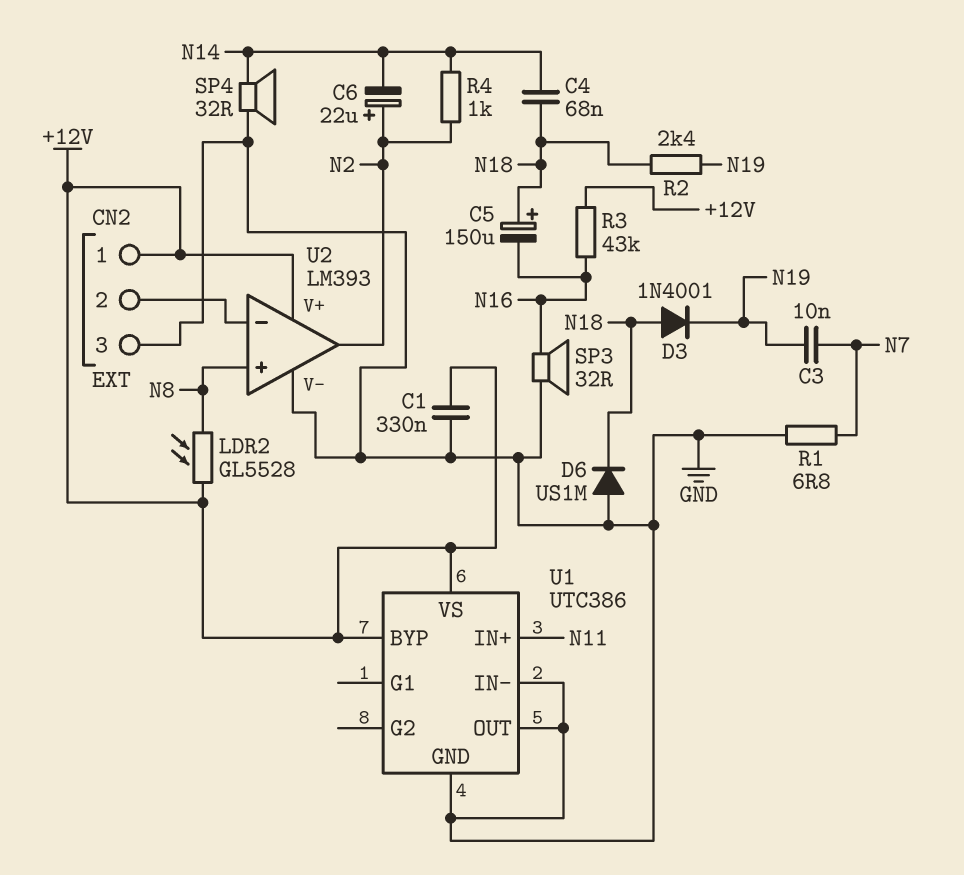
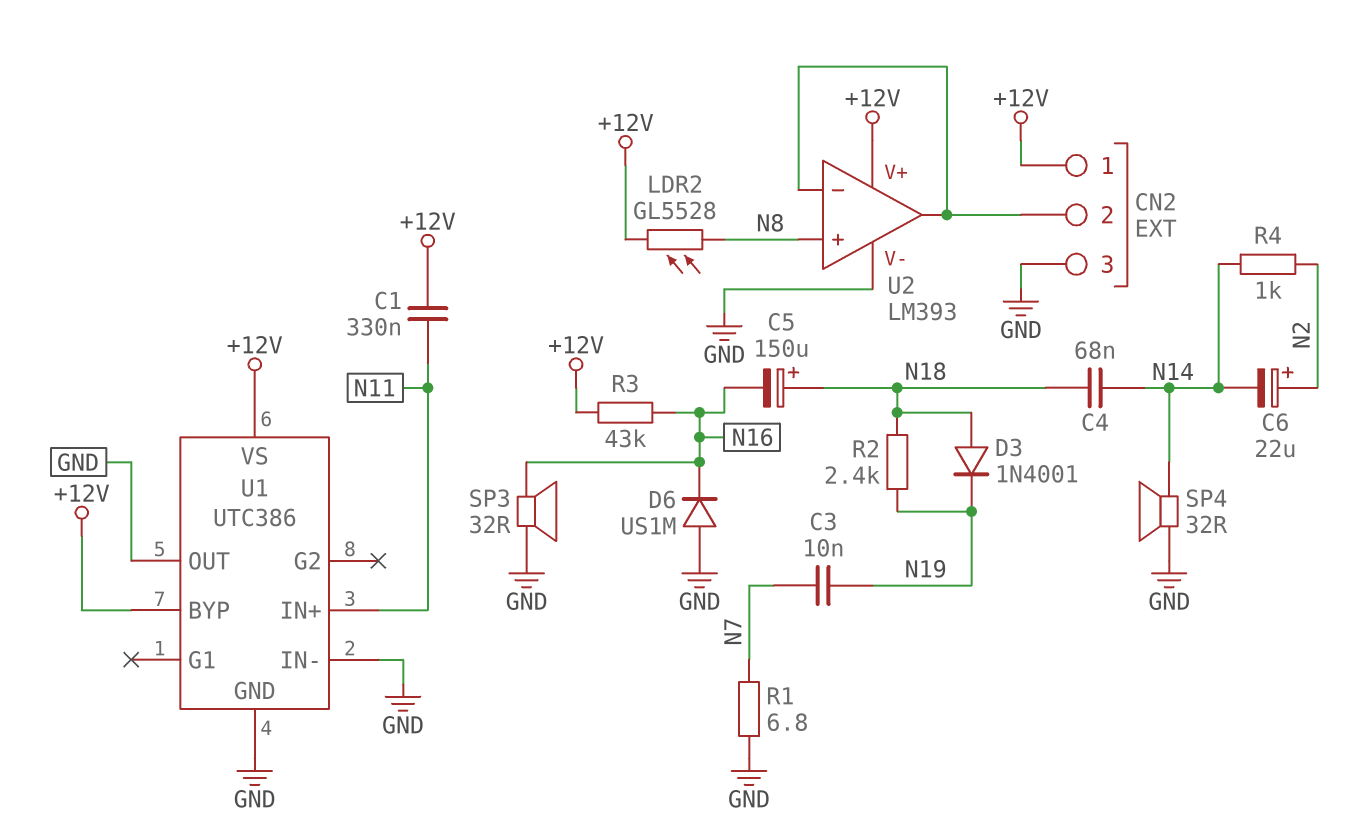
C1: 330nF (+12V, GND) -> 330nF (+12V, N11)
D6: diode US1M (A GND, K N18) -> diode US1M (A GND, K N16)
U2 pin out: N2 -> CN2/2

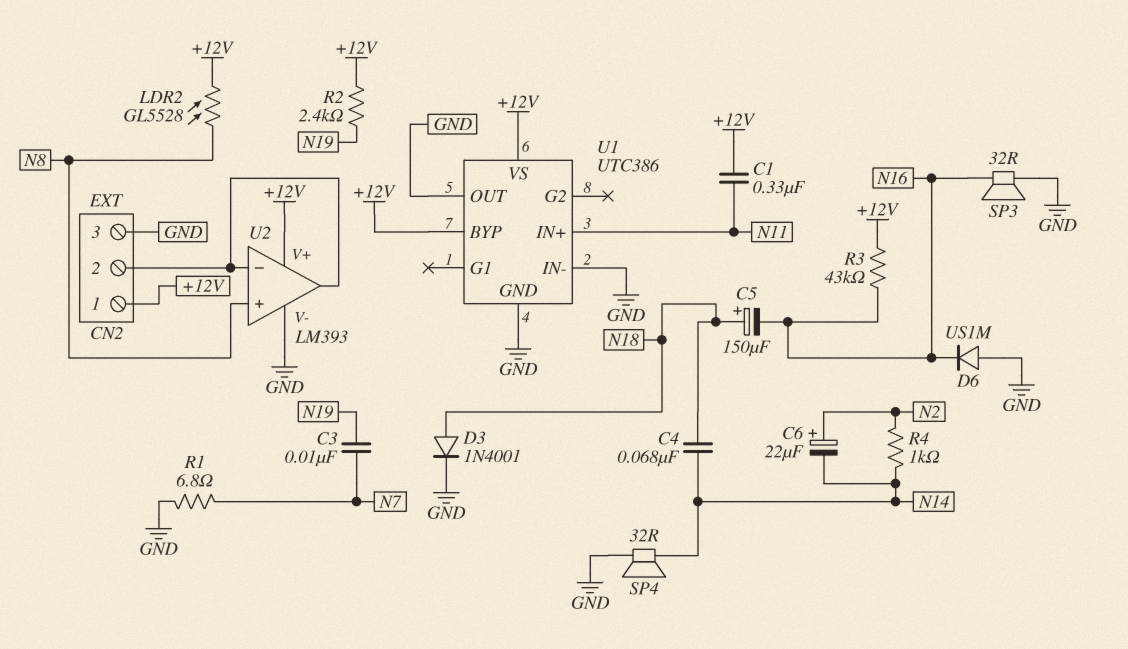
D3: diode 1N4001 (A N18, K N19) -> diode 1N4001 (A N18, K GND)
R2: 2.4k (N18, N19) -> 2.4k (+12V, N19)

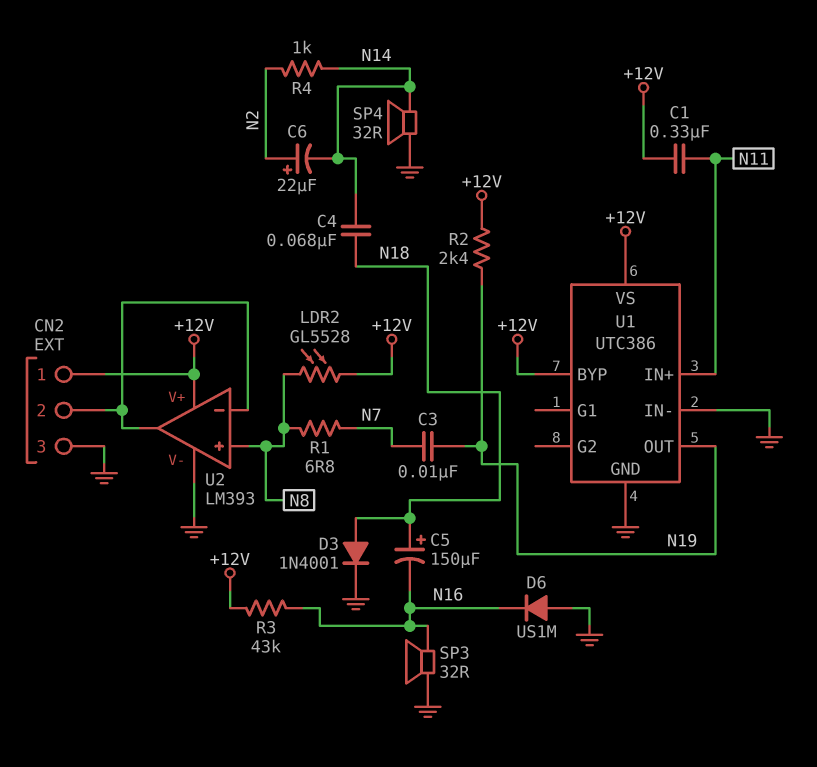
R1: 6.8 (GND, N7) -> 6.8 (N7, N8)
U1 pin OUT: GND -> N19

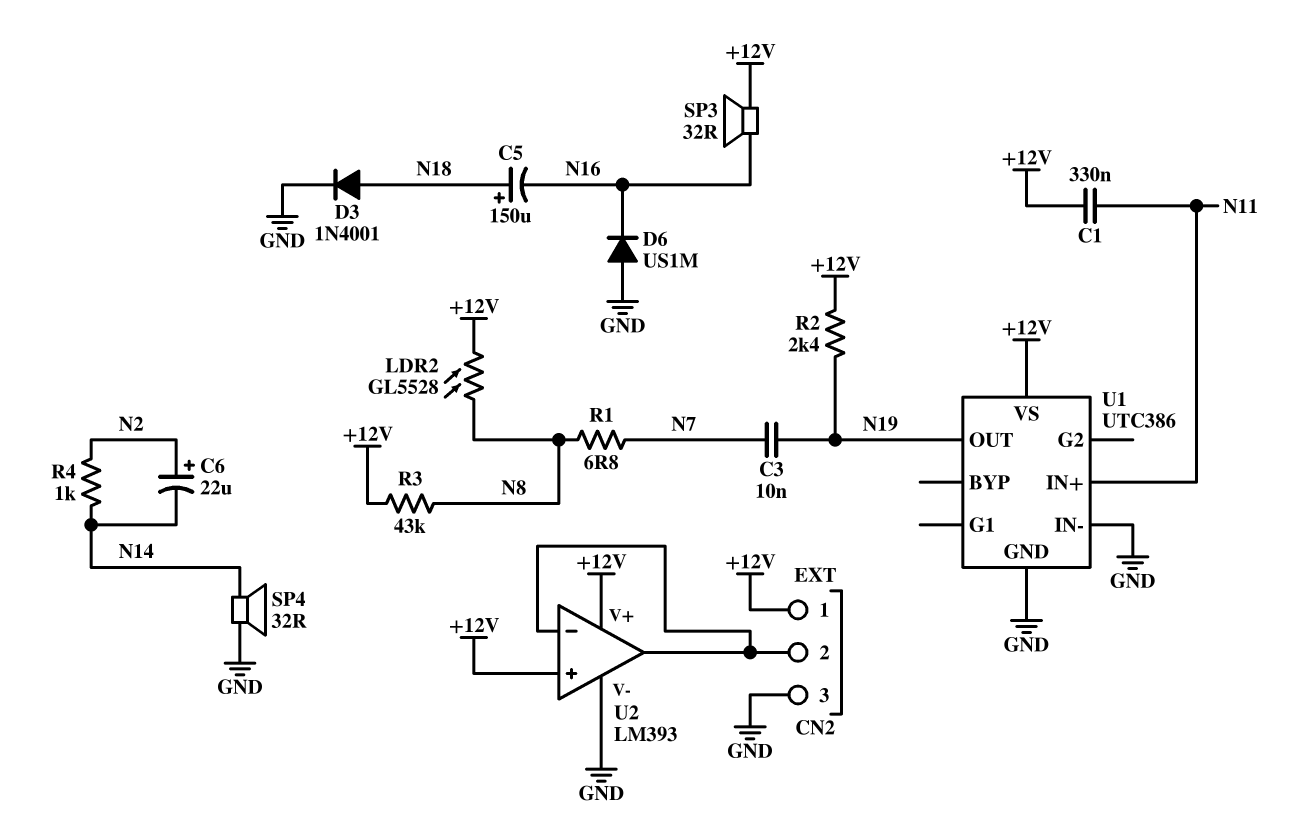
C4: 68nF (N14, N18) -> none
R3: 43k (+12V, N16) -> 43k (+12V, N8)
SP3: speaker 32R (GND, N16) -> speaker 32R (+12V, N16)
U1 pin BYP: +12V -> none
U2 pin in+: N8 -> +12V

